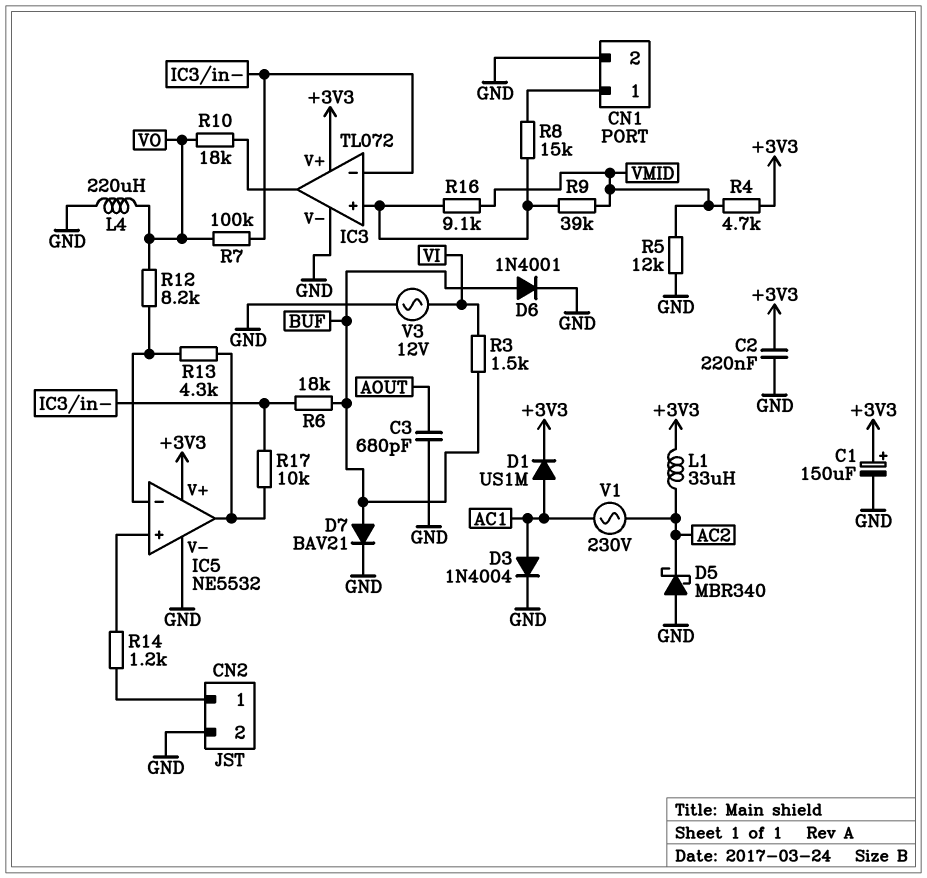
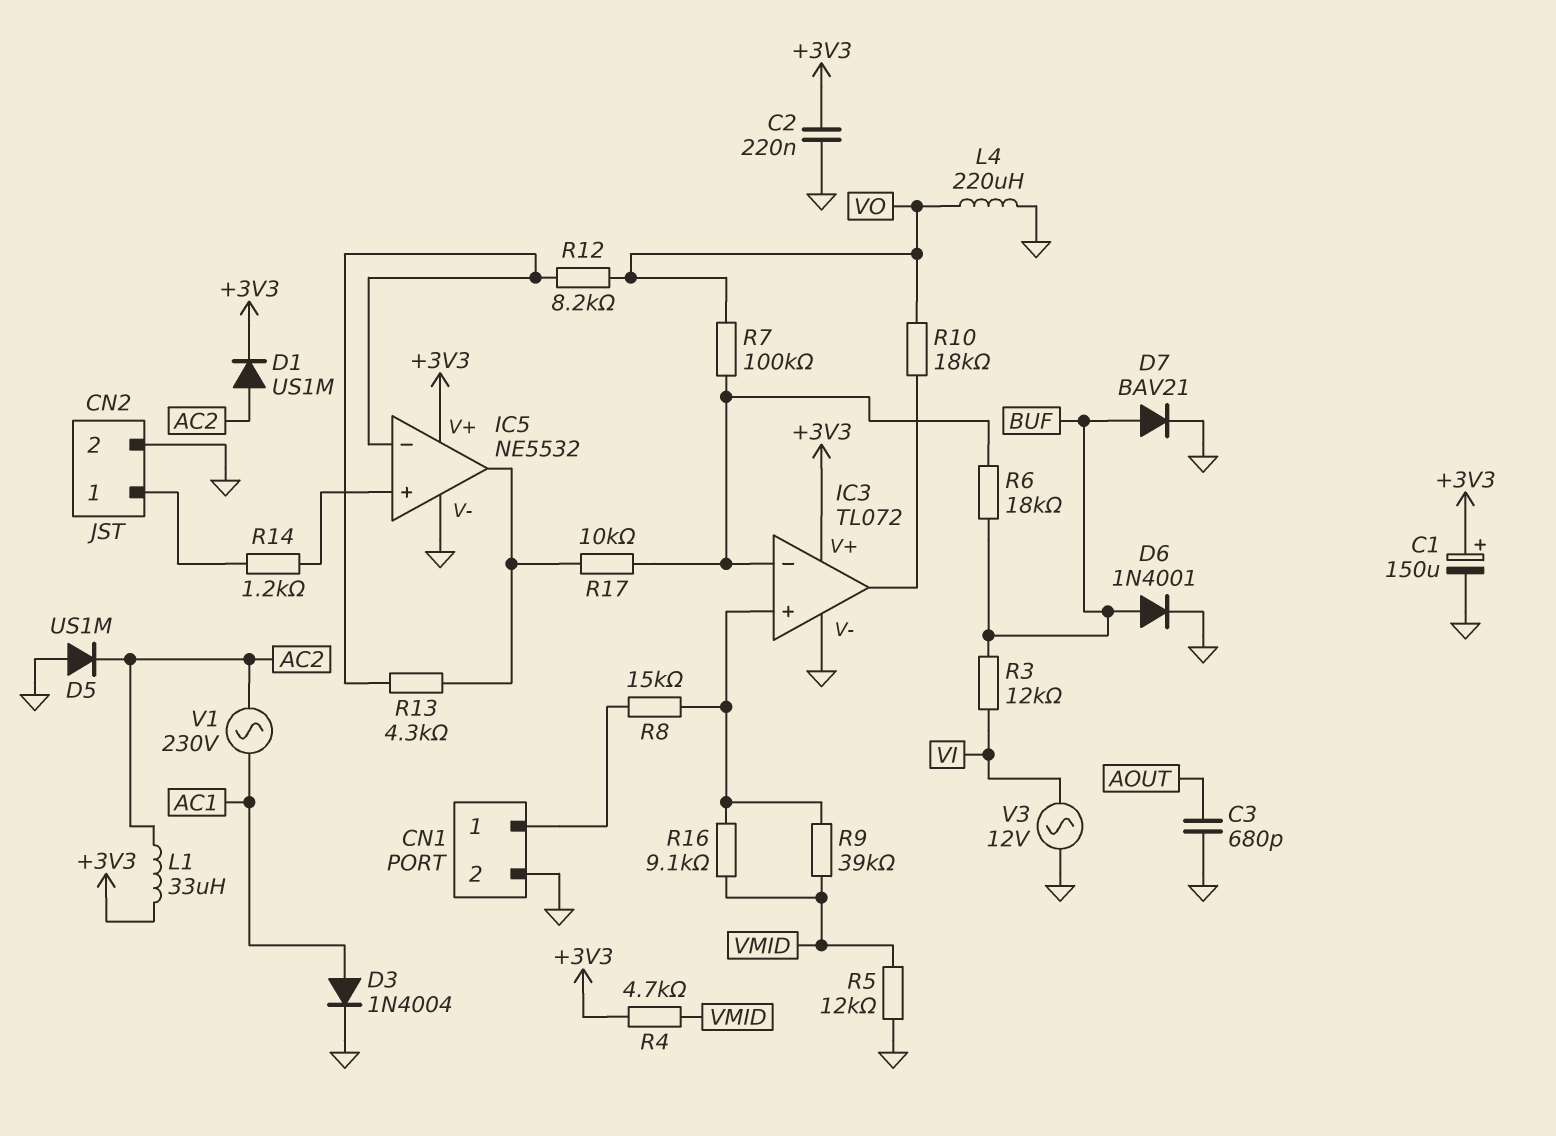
D1: diode US1M (A AC1, K +3V3) -> diode US1M (A AC2, K +3V3)
D5: schottky MBR340 (A GND, K AC2) -> diode US1M (A GND, K AC2)
R3: 1.5k (BUF, VI) -> 12k (BUF, VI)

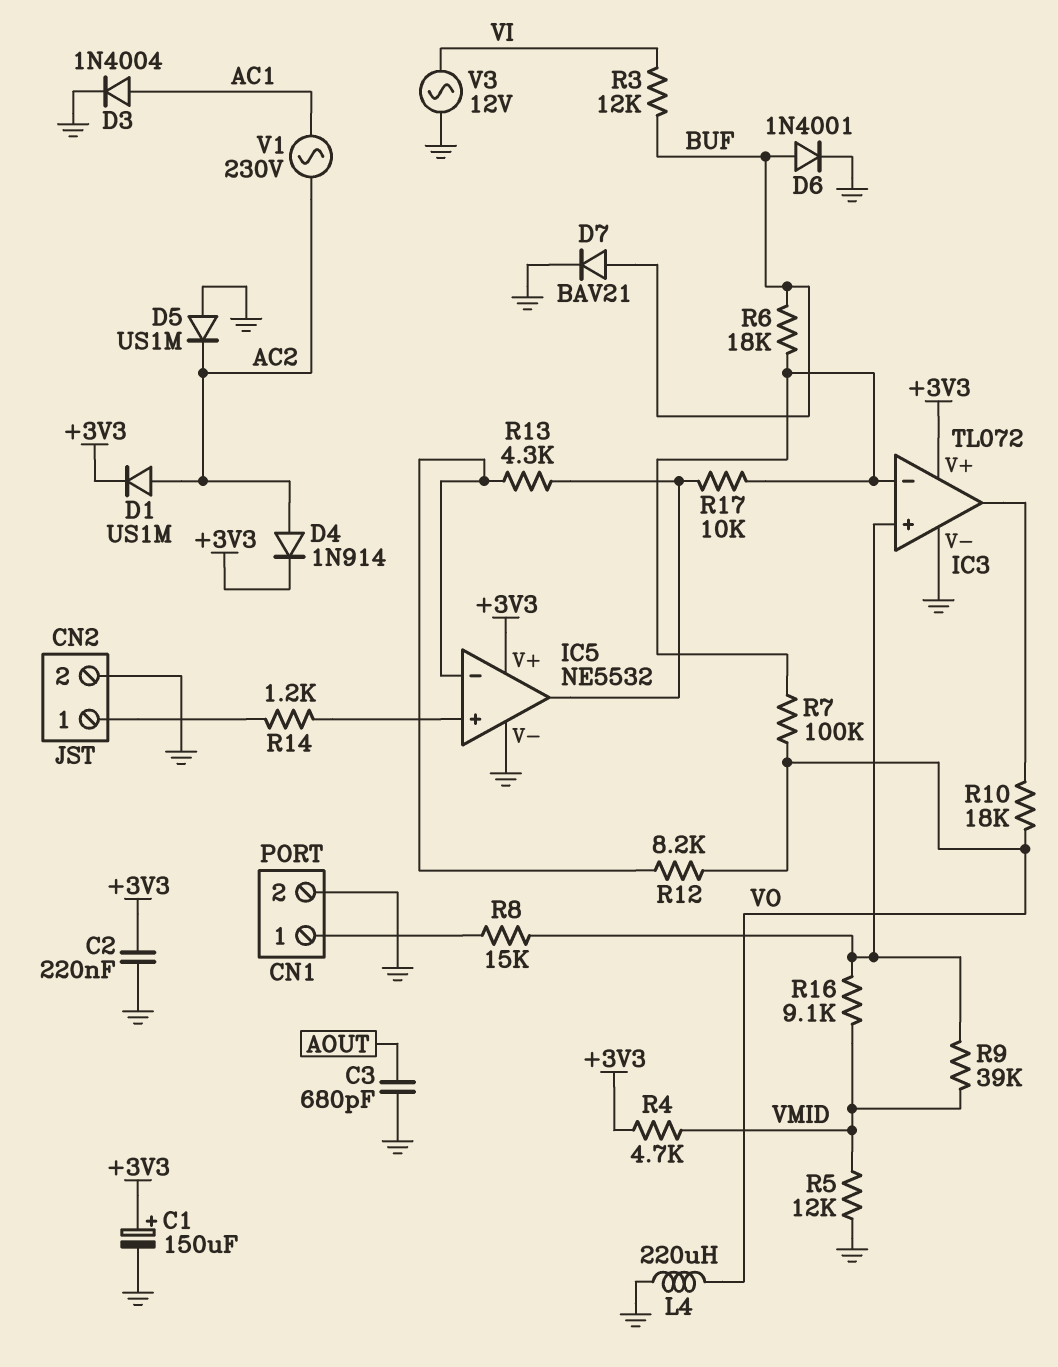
D4: none -> diode 1N914 (A AC2, K +3V3)
L1: 33uH (+3V3, AC2) -> none

